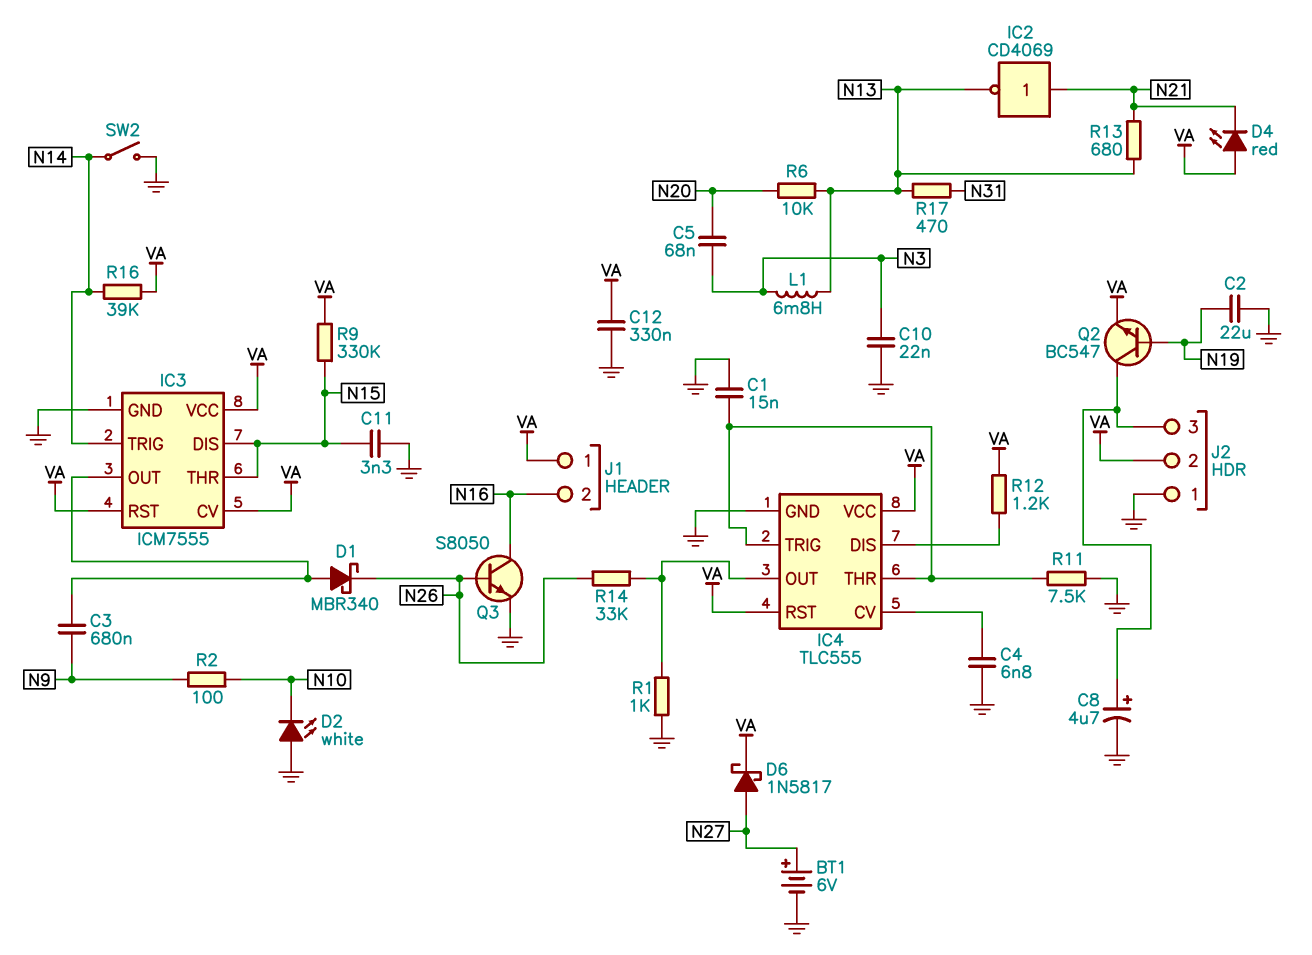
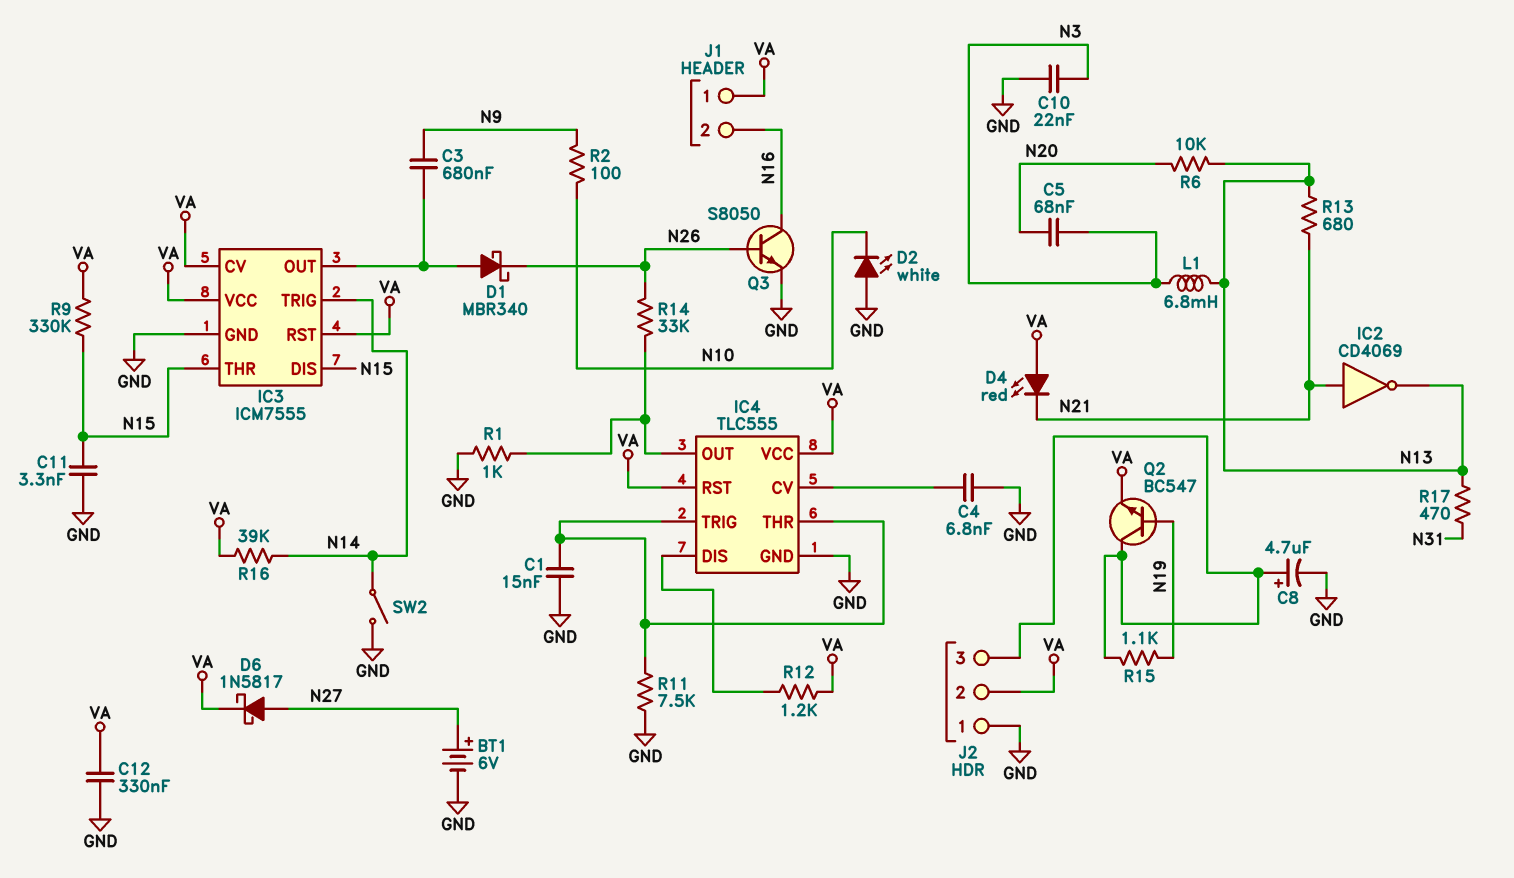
C2: 22uF (GND, N19) -> none
R15: none -> 1.1k (J2/3, N19)

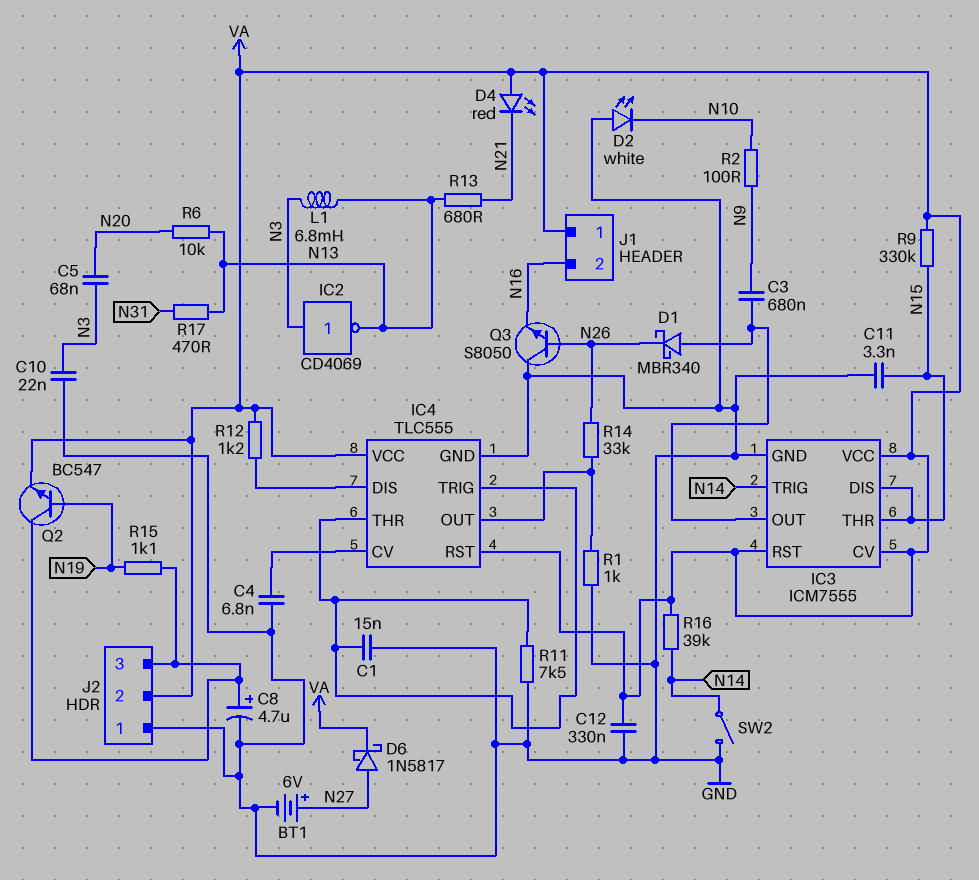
IC2: NOT CD4069 (in N21, out N13) -> NOT CD4069 (in N3, out N13)
Q3: NPN S8050 (B N26, C N16, E GND) -> NPN S8050 (B N26, C GND, E N16)

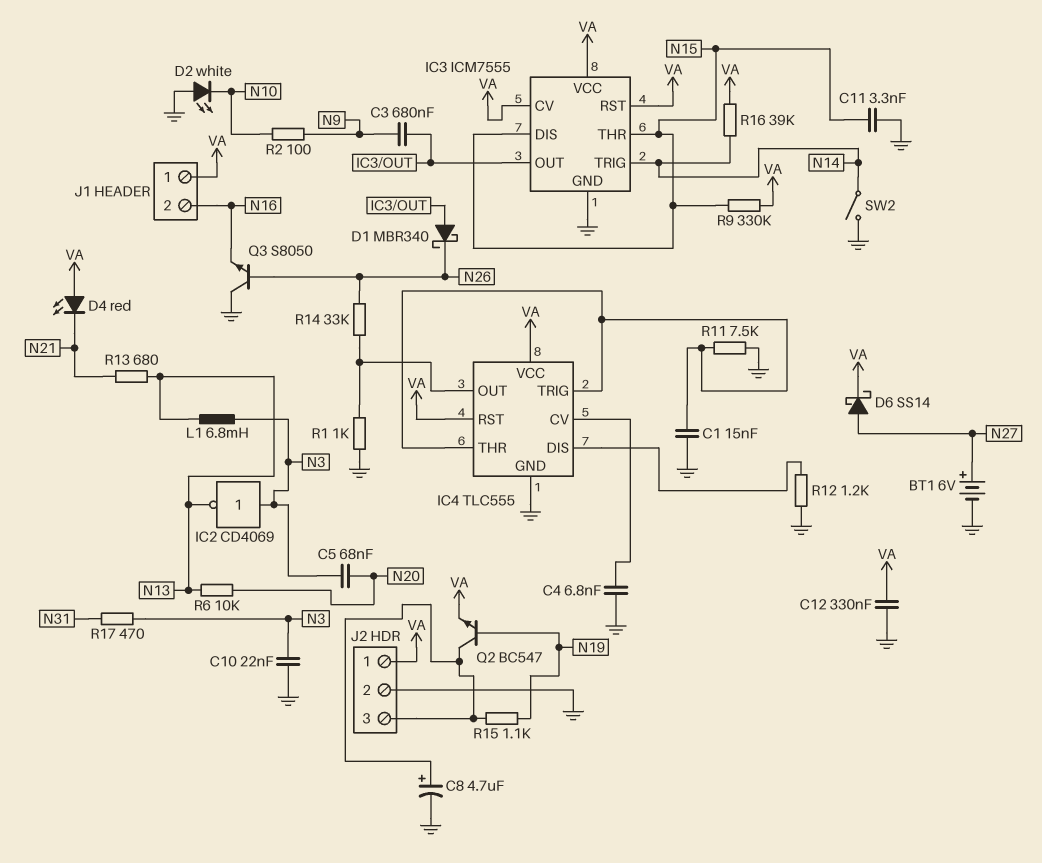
D6: schottky 1N5817 (A N27, K VA) -> schottky SS14 (A N27, K VA)
J2 pin 1: GND -> VA
J2 pin 2: VA -> GND
R12: 1.2k (IC4/DIS, VA) -> 1.2k (GND, IC4/DIS)
R17: 470 (N13, N31) -> 470 (N3, N31)

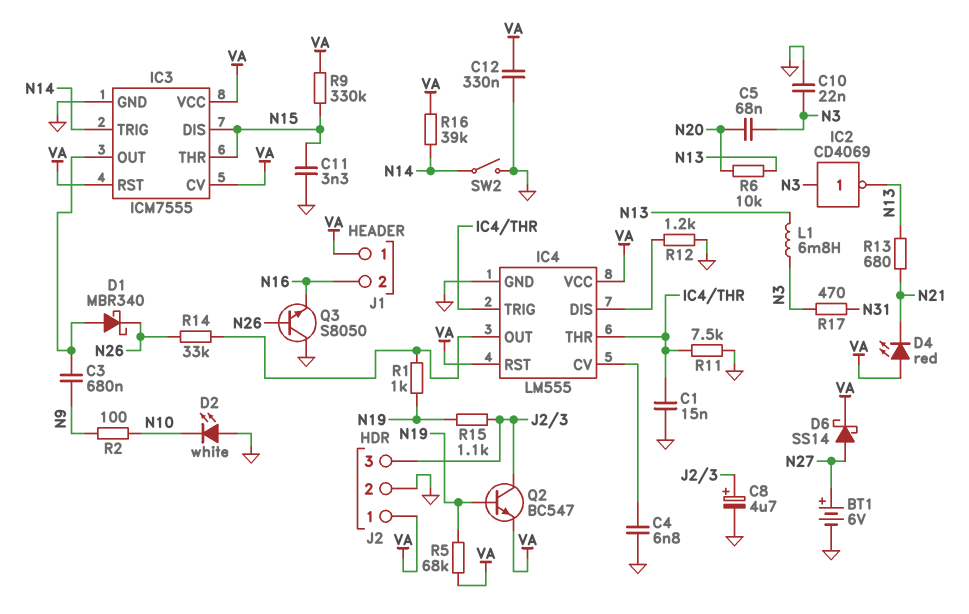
IC4: TLC555 -> LM555
R1: 1k (GND, IC4/OUT) -> 1k (IC4/OUT, N19)
R5: none -> 68k (N19, VA)

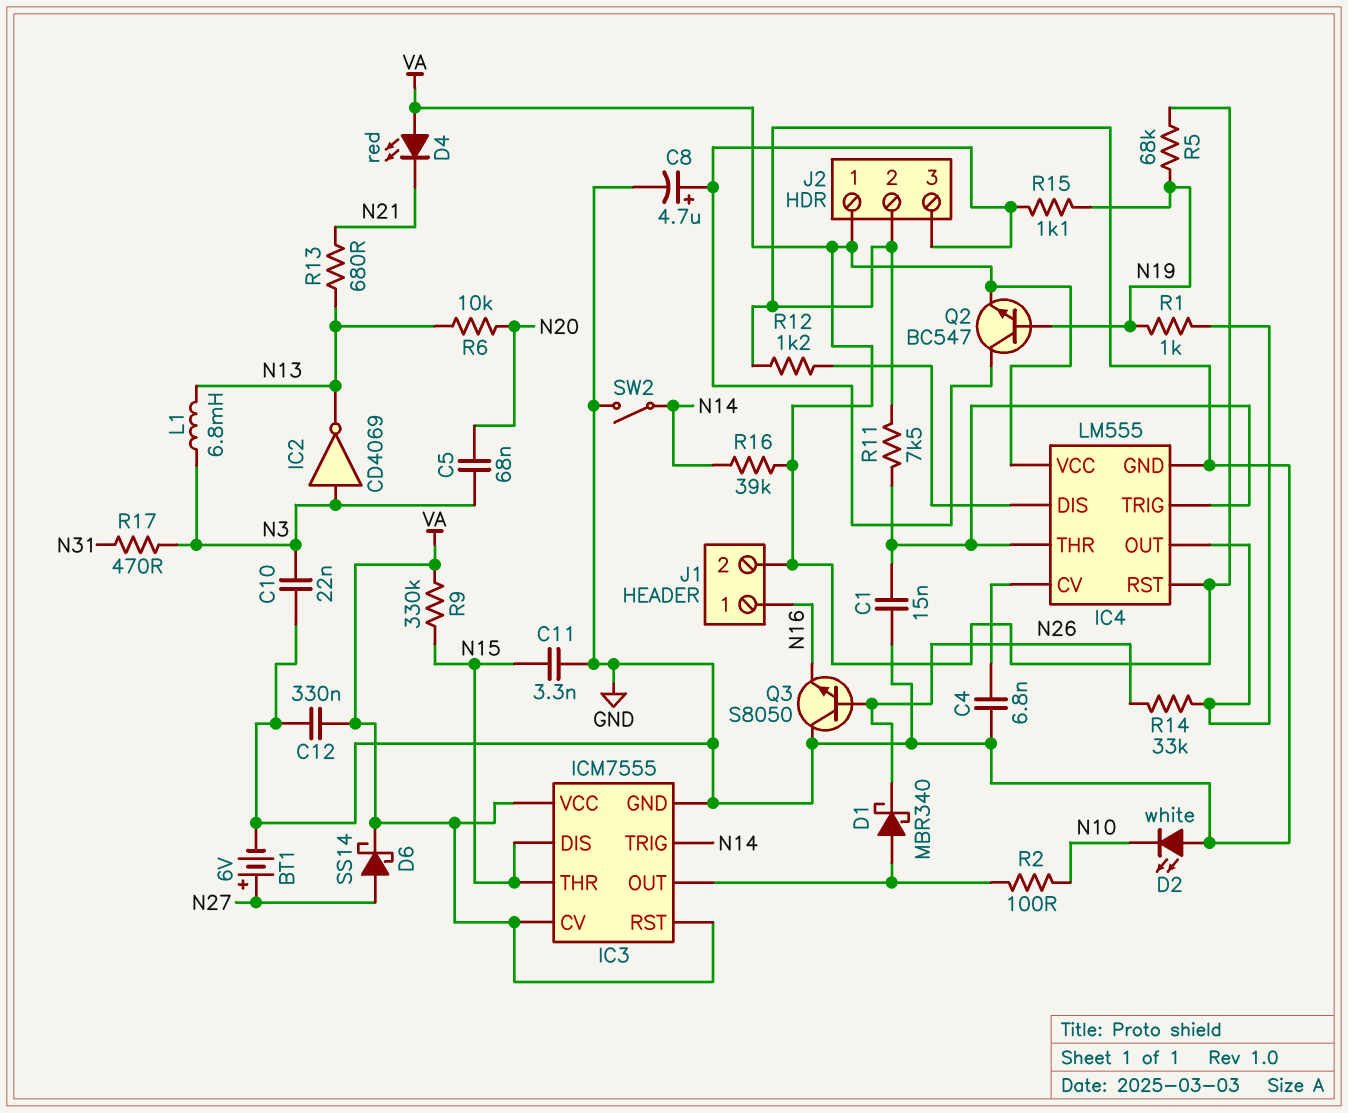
C3: 680nF (IC3/OUT, N9) -> none
J1 pin 1: VA -> N16
J1 pin 2: N16 -> VA
R2: 100 (N9, N10) -> 100 (IC3/OUT, N10)

